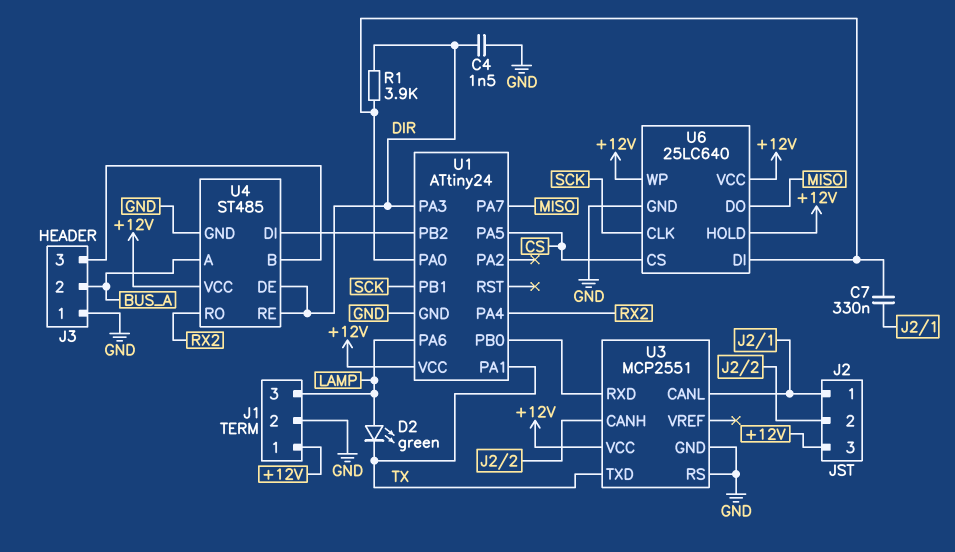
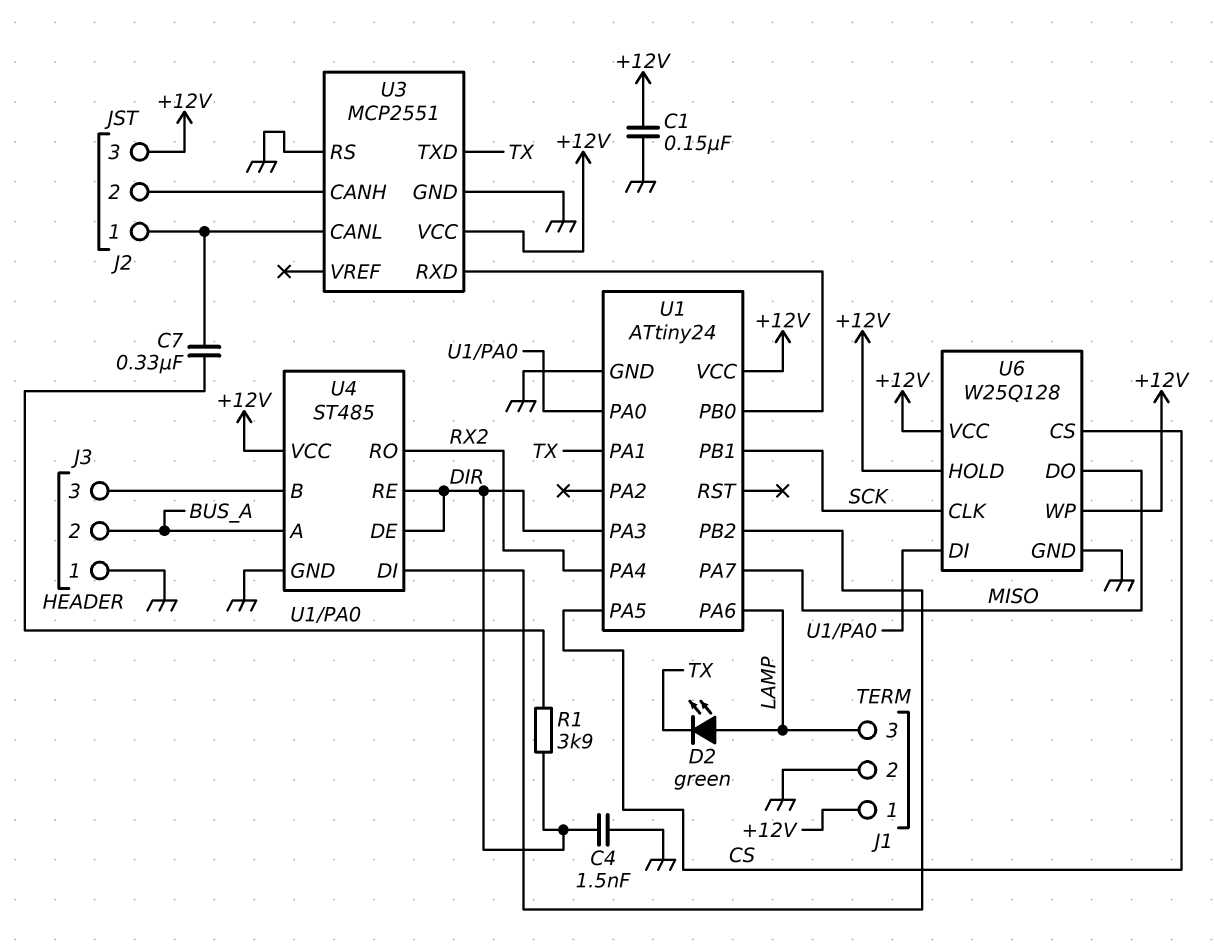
C1: none -> 150nF (+12V, GND)
U6: 25LC640 -> W25Q128

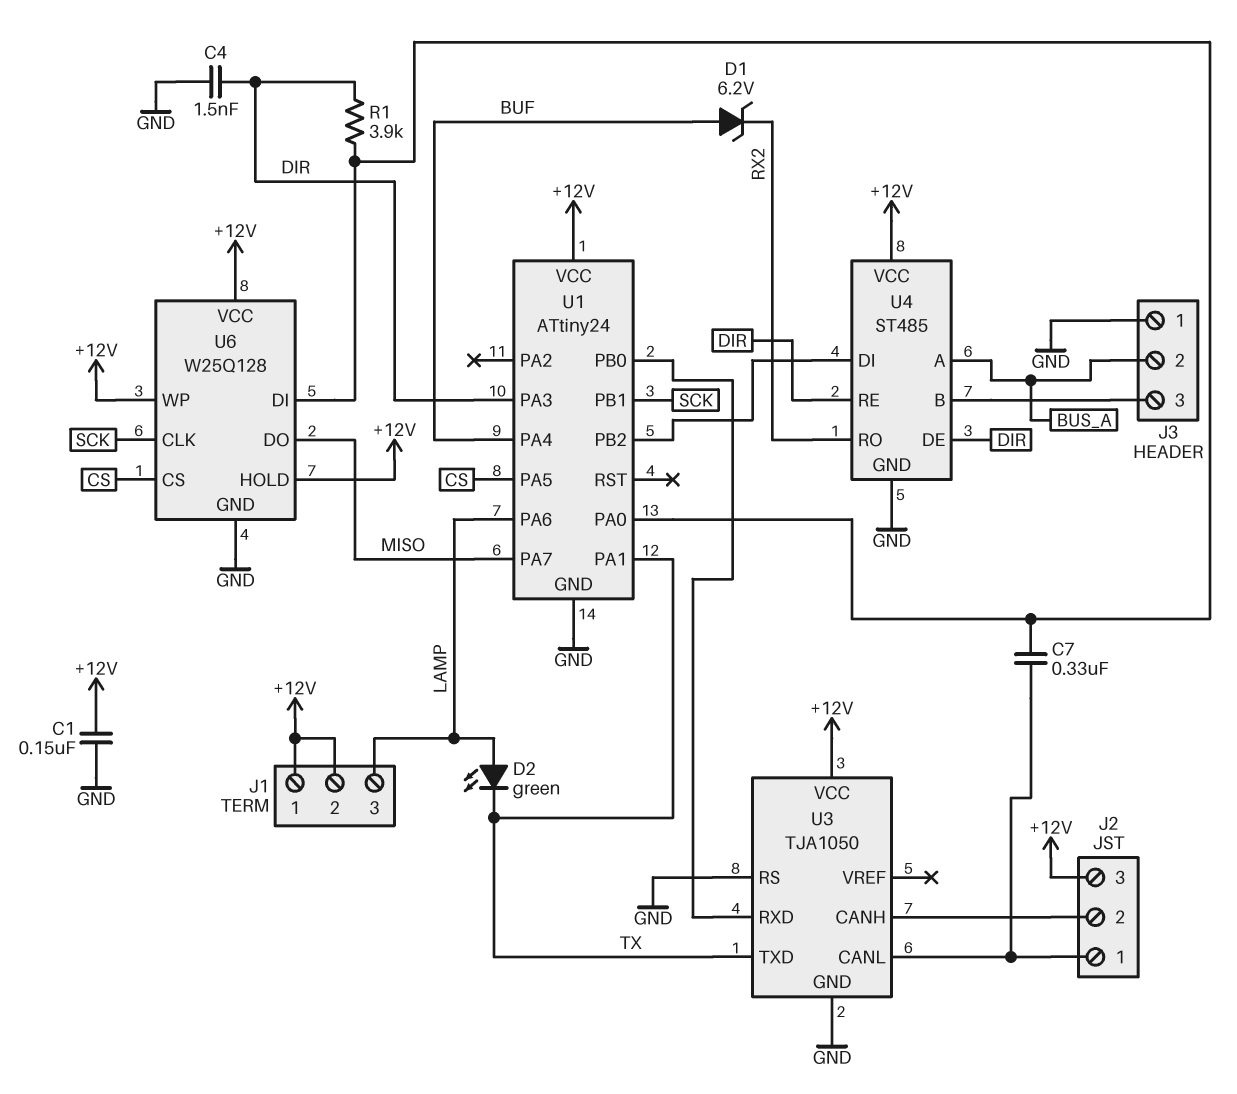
D1: none -> zener 6.2V (A BUF, K RX2)
J1 pin 2: GND -> +12V
U1 pin PA4: RX2 -> BUF
U3: MCP2551 -> TJA1050

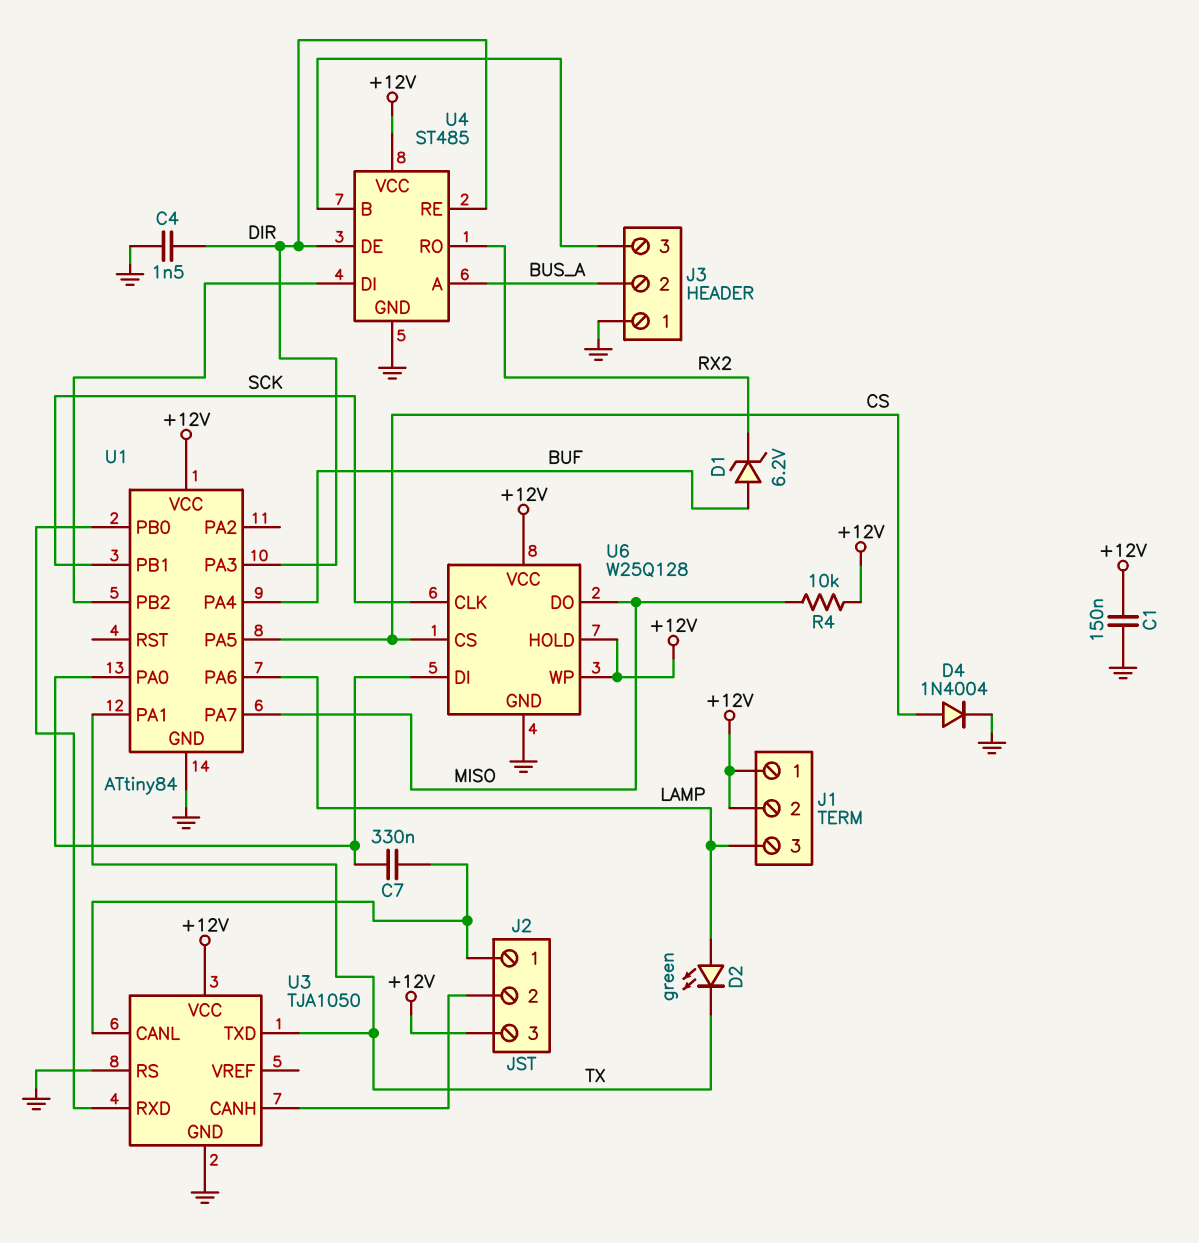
D4: none -> diode 1N4004 (A CS, K GND)
R1: 3.9k (DIR, U1/PA0) -> none
R4: none -> 10k (+12V, MISO)
U1: ATtiny24 -> ATtiny84

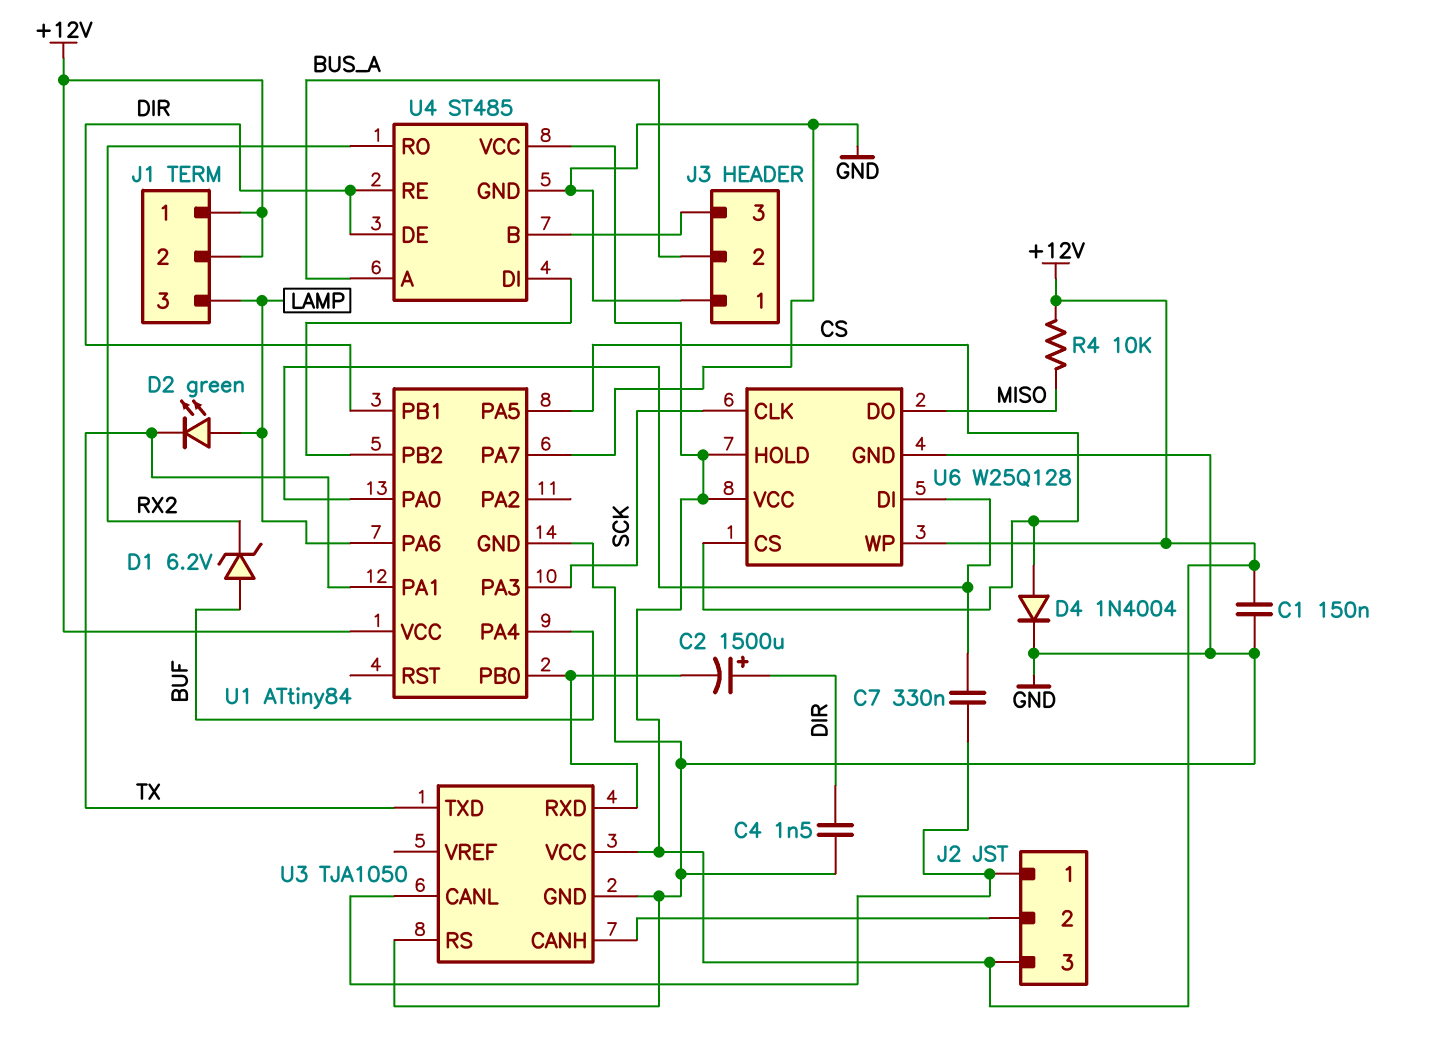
C2: none -> 1500uF (plus DIR, minus U1/PB0)
U1 pin PA3: DIR -> SCK
U1 pin PA7: MISO -> GND
U1 pin PB1: SCK -> DIR

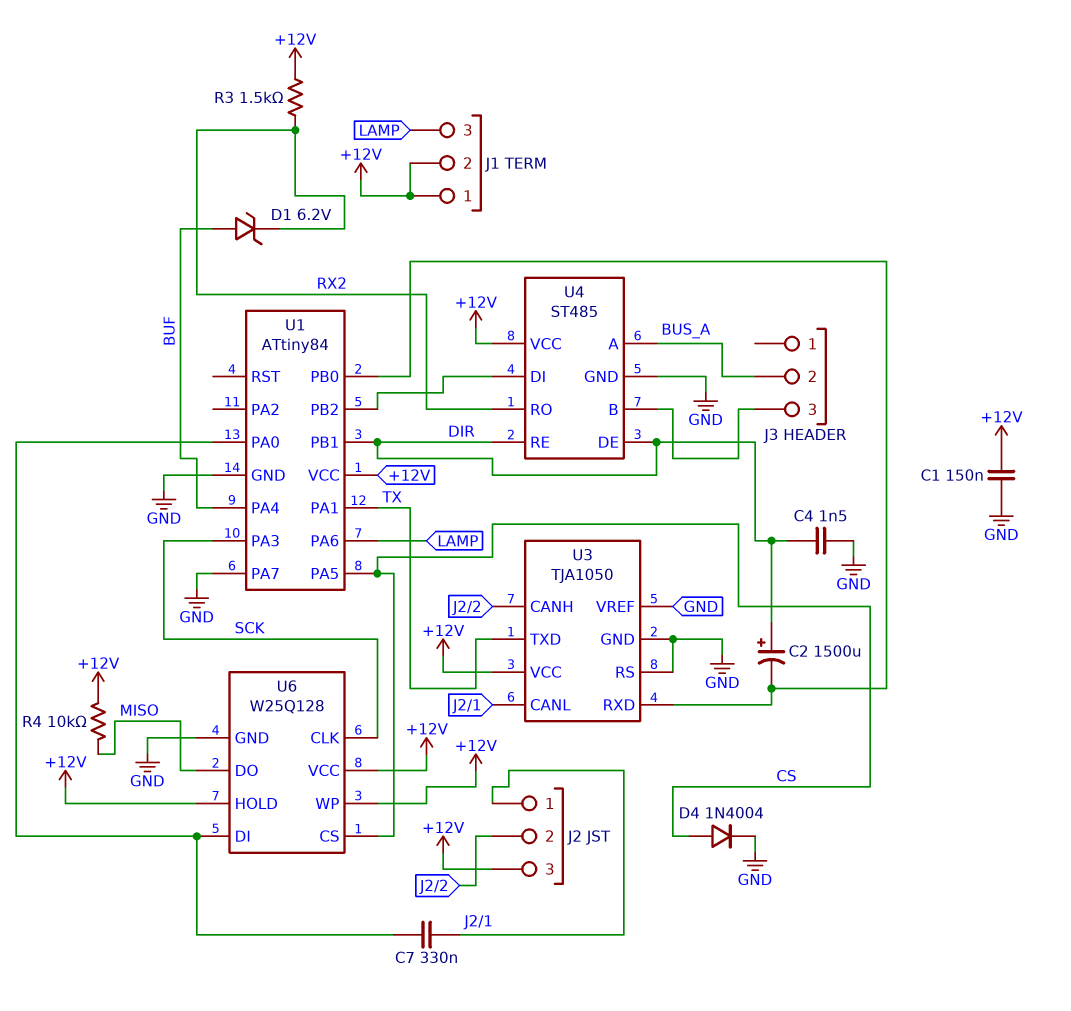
D2: LED green (A LAMP, K TX) -> none
J3 pin 1: GND -> none
R3: none -> 1.5k (+12V, RX2)
U3 pin VREF: none -> GND

